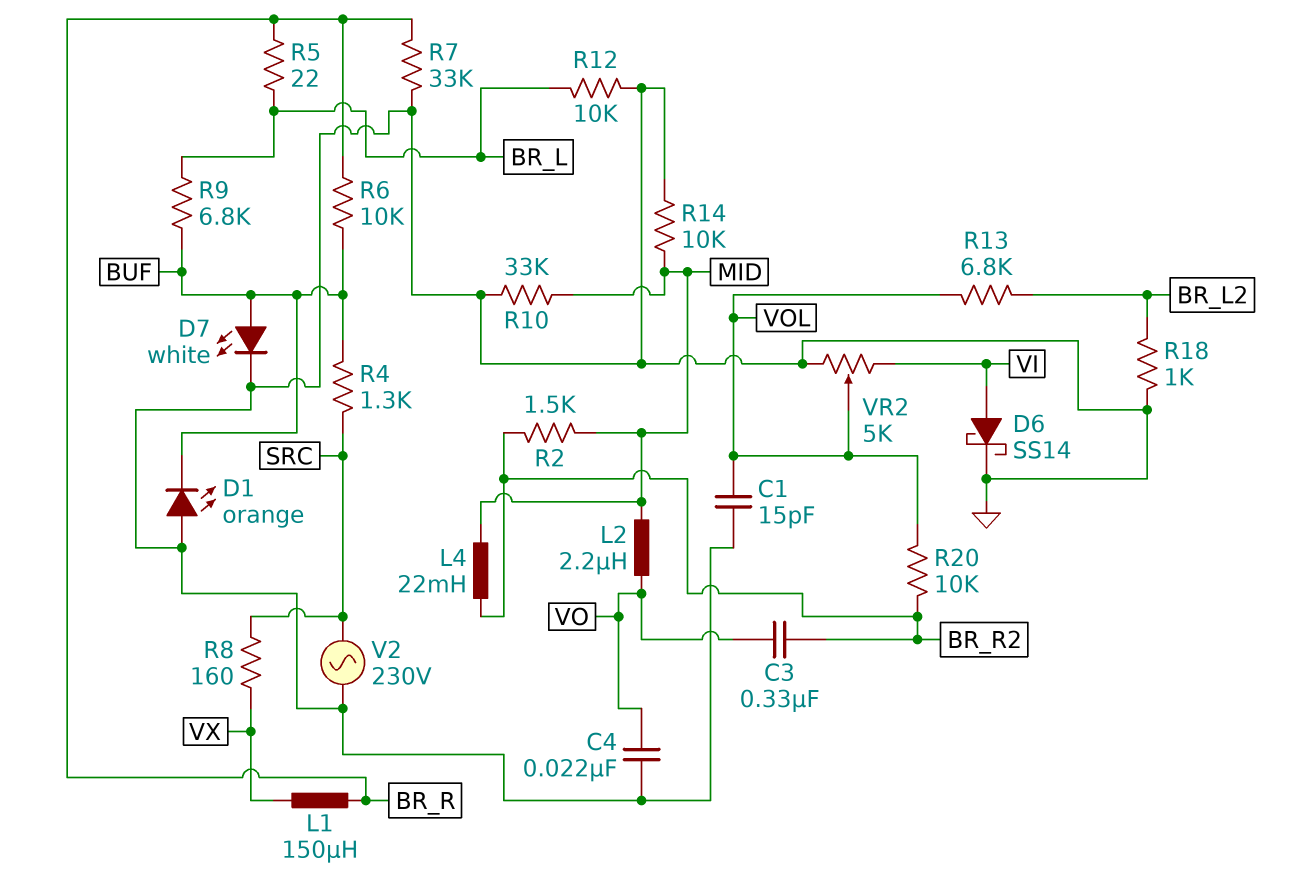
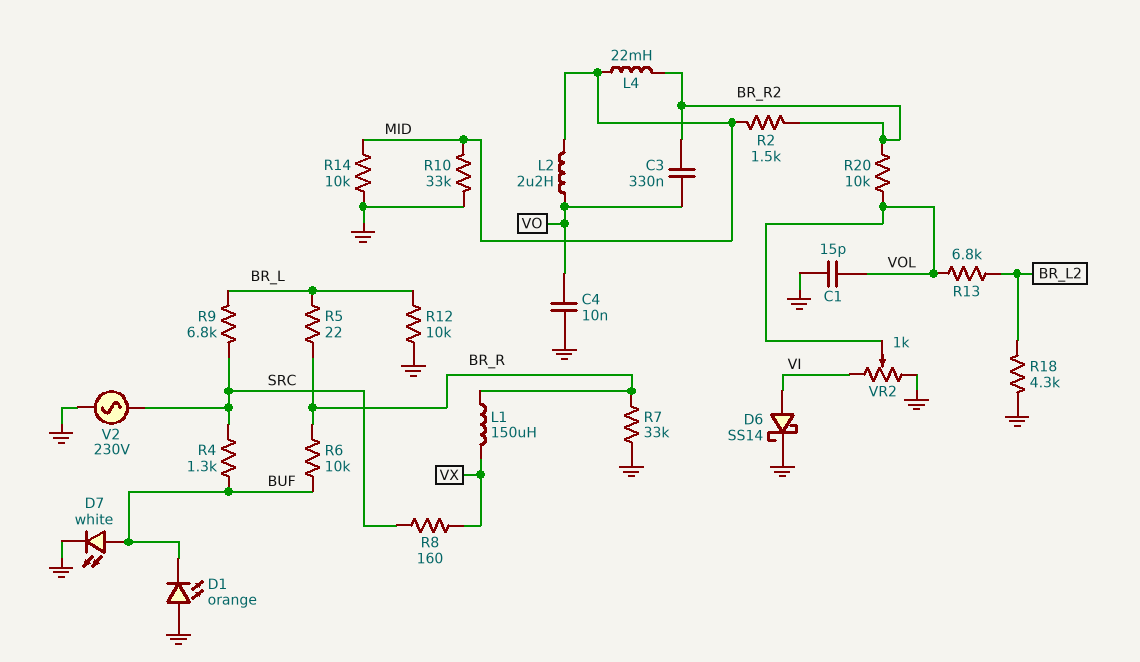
C4: 22nF (GND, VO) -> 10nF (GND, VO)
R9: 6.8k (BR_L, BUF) -> 6.8k (BR_L, SRC)
R18: 1k (BR_L2, GND) -> 4.3k (BR_L2, GND)
VR2: 5k (GND, VI, wiper VOL) -> 1k (GND, VI, wiper VOL)

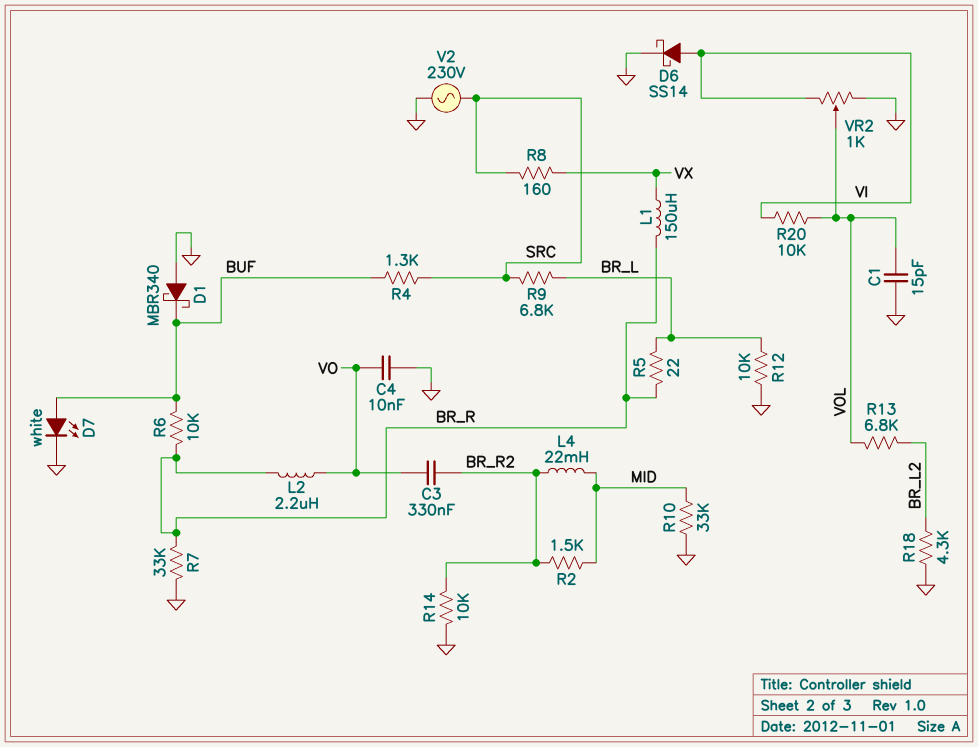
D1: LED orange (A GND, K BUF) -> schottky MBR340 (A GND, K BUF)
L2: 2.2uH (MID, VO) -> 2.2uH (BR_R, VO)
R14: 10k (GND, MID) -> 10k (BR_R2, GND)
R20: 10k (BR_R2, VOL) -> 10k (VI, VOL)

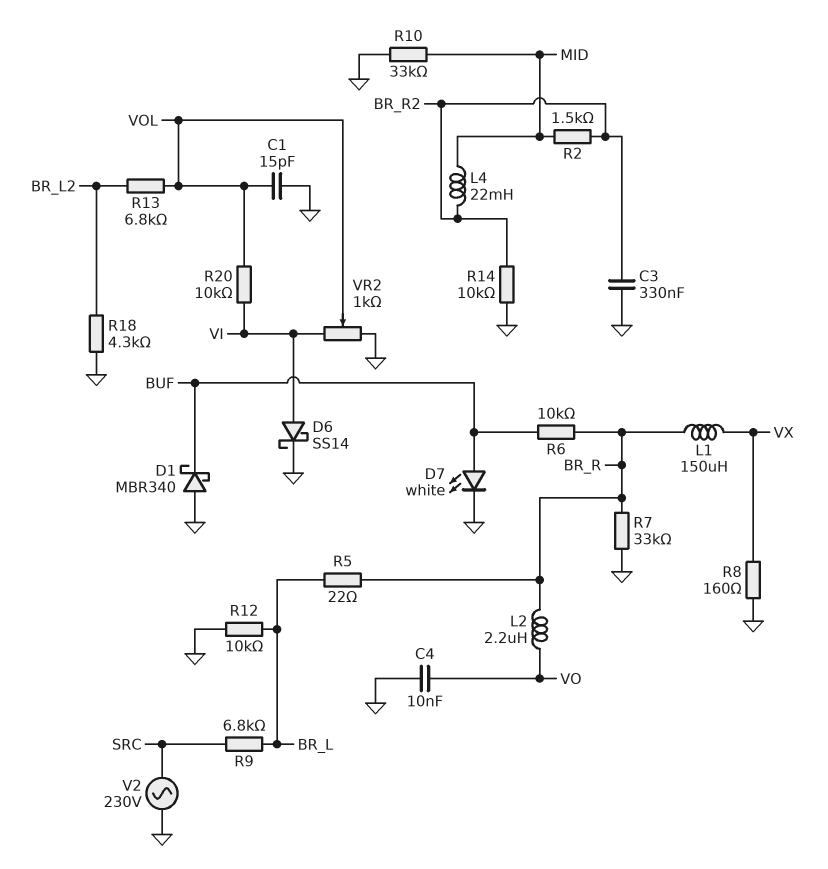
C3: 330nF (BR_R2, VO) -> 330nF (BR_R2, GND)
R4: 1.3k (BUF, SRC) -> none
R8: 160 (SRC, VX) -> 160 (GND, VX)

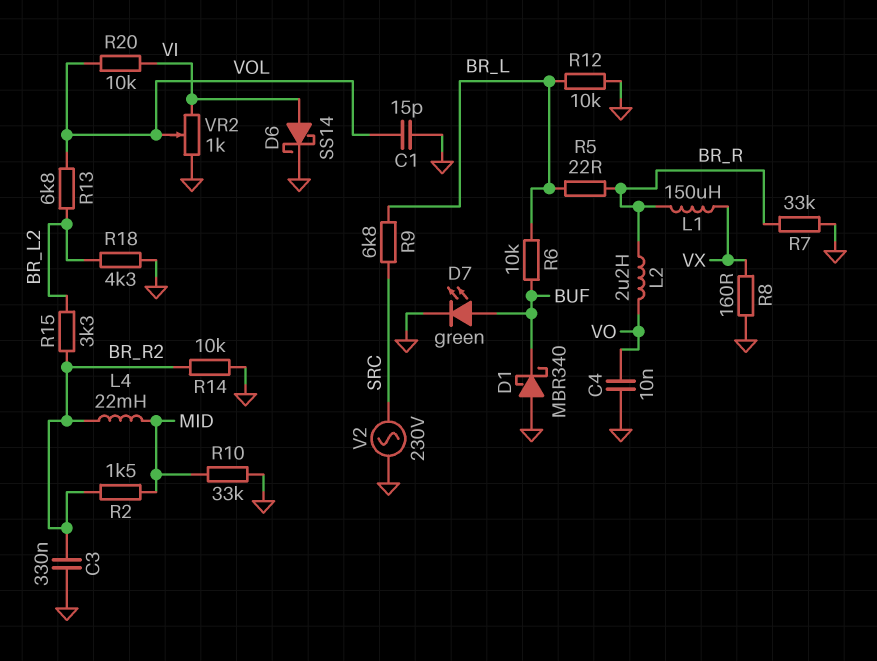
D7: LED white (A BUF, K GND) -> LED green (A BUF, K GND)
R6: 10k (BR_R, BUF) -> 10k (BR_L, BUF)
R15: none -> 3.3k (BR_L2, BR_R2)

